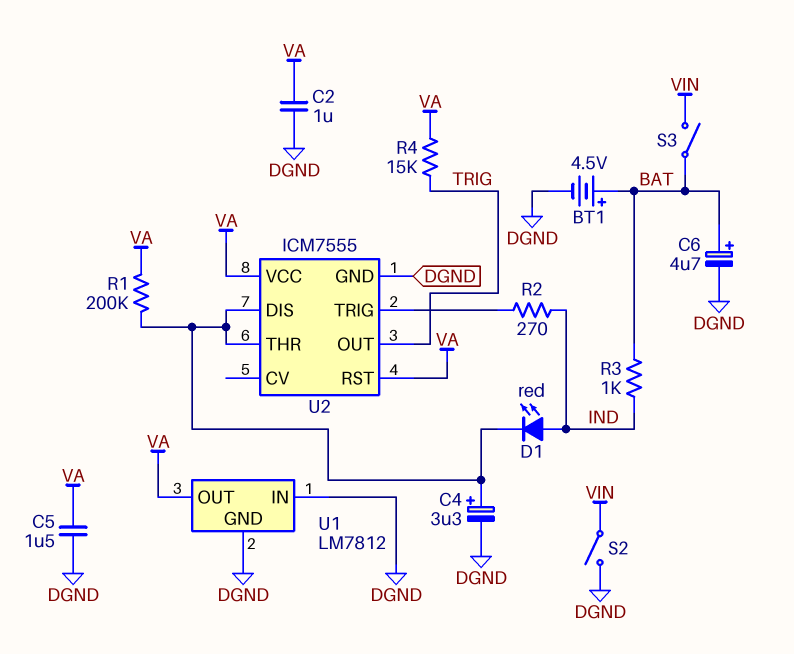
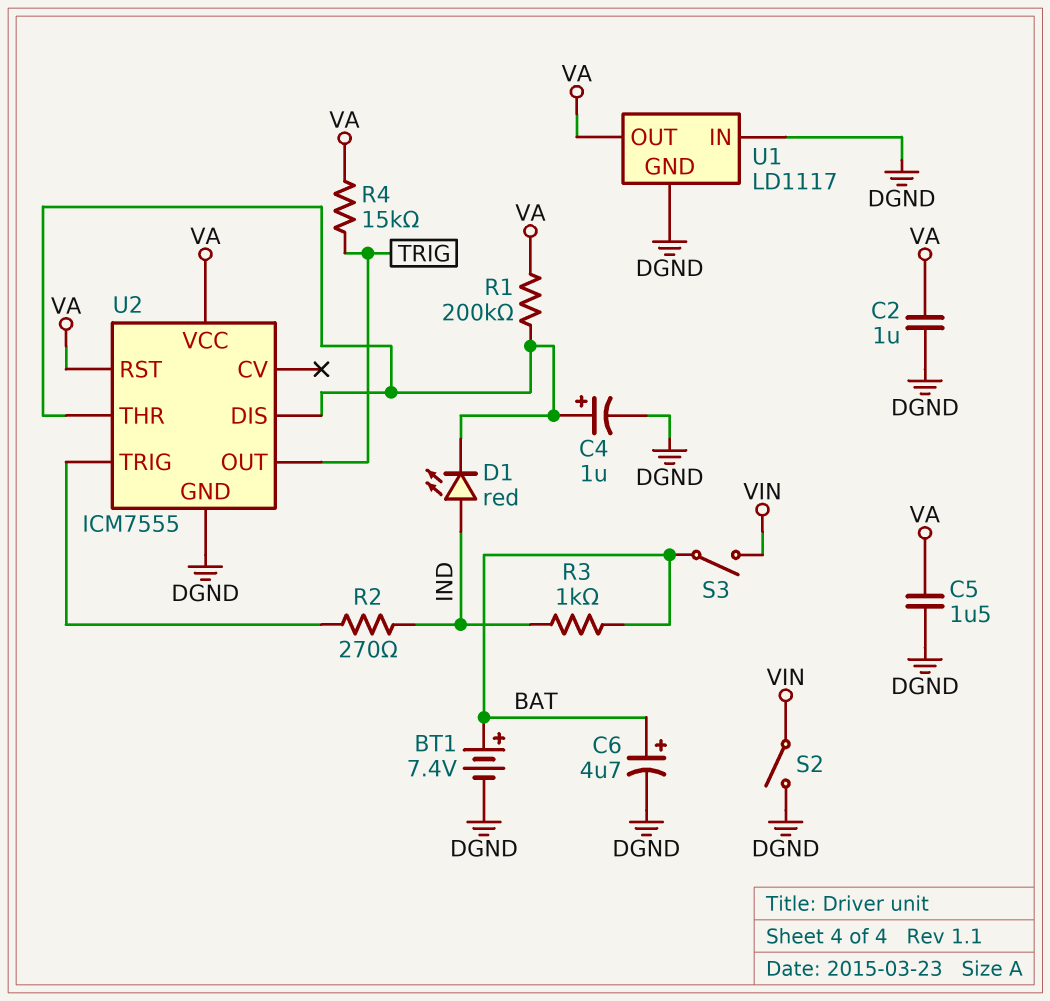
BT1: 4.5V (plus BAT, minus DGND) -> 7.4V (plus BAT, minus DGND)
C4: 3.3uF (plus U2/DIS, minus DGND) -> 1uF (plus U2/DIS, minus DGND)
U1: LM7812 -> LD1117

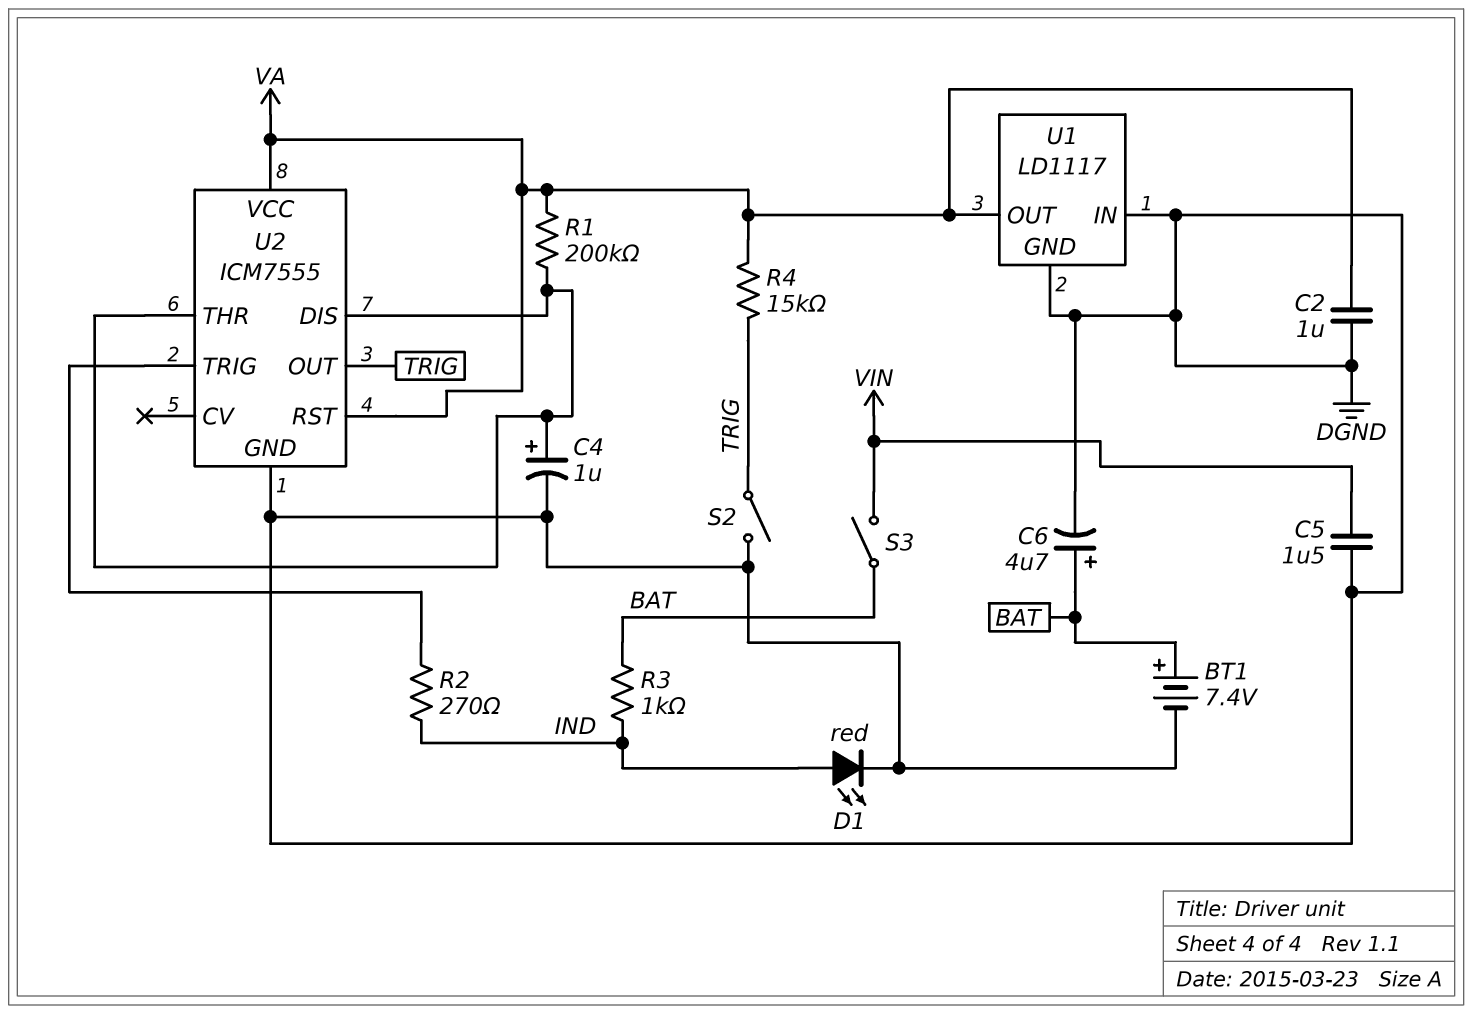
C5: 1.5uF (DGND, VA) -> 1.5uF (DGND, VIN)
D1: LED red (A IND, K U2/DIS) -> LED red (A IND, K DGND)
S2: switch (DGND, VIN) -> switch (DGND, TRIG)

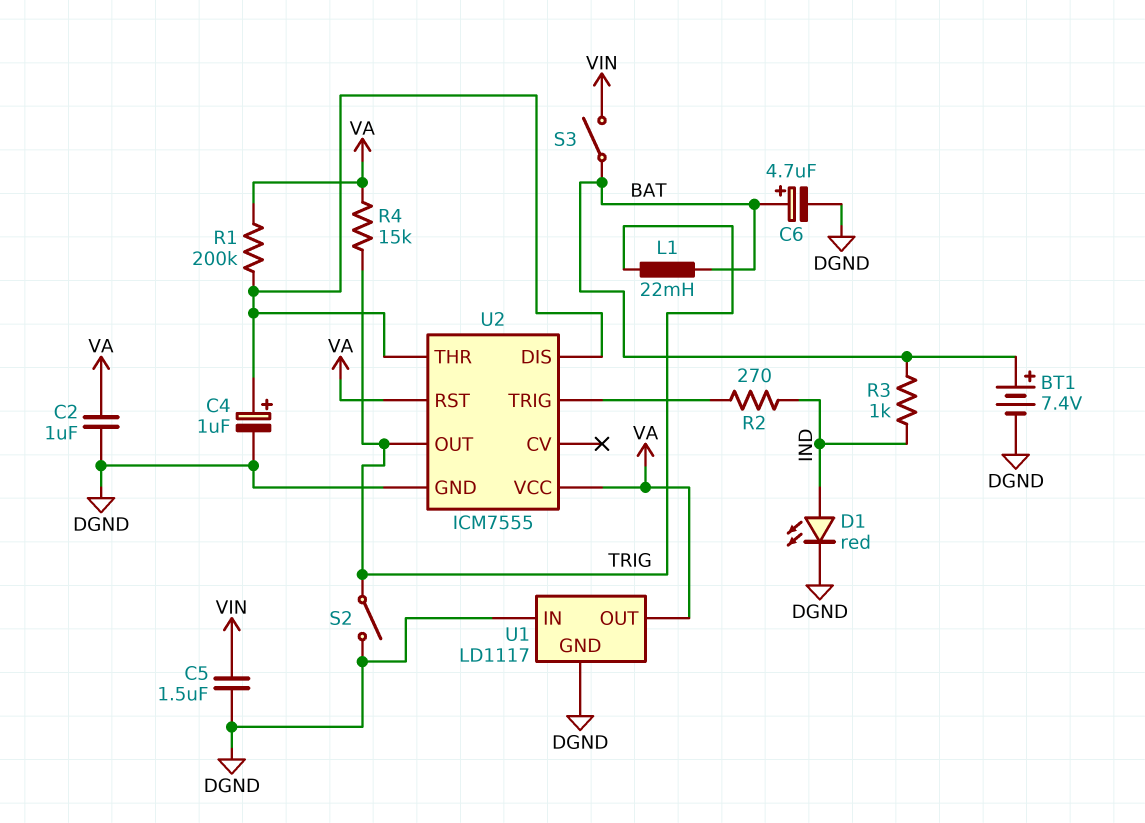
L1: none -> 22mH (BAT, TRIG)

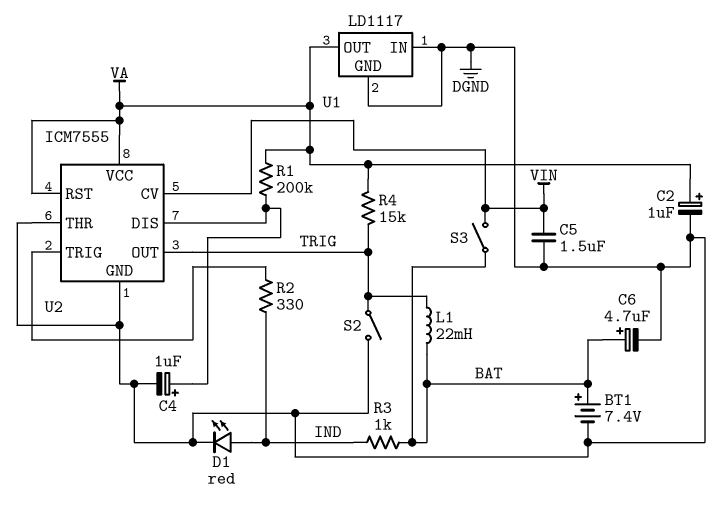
C2: 1uF (DGND, VA) -> 1uF (plus VA, minus DGND)
R2: 270 (IND, U2/TRIG) -> 330 (IND, U2/TRIG)
U2 pin CV: none -> VIN
U2 pin THR: U2/DIS -> DGND

